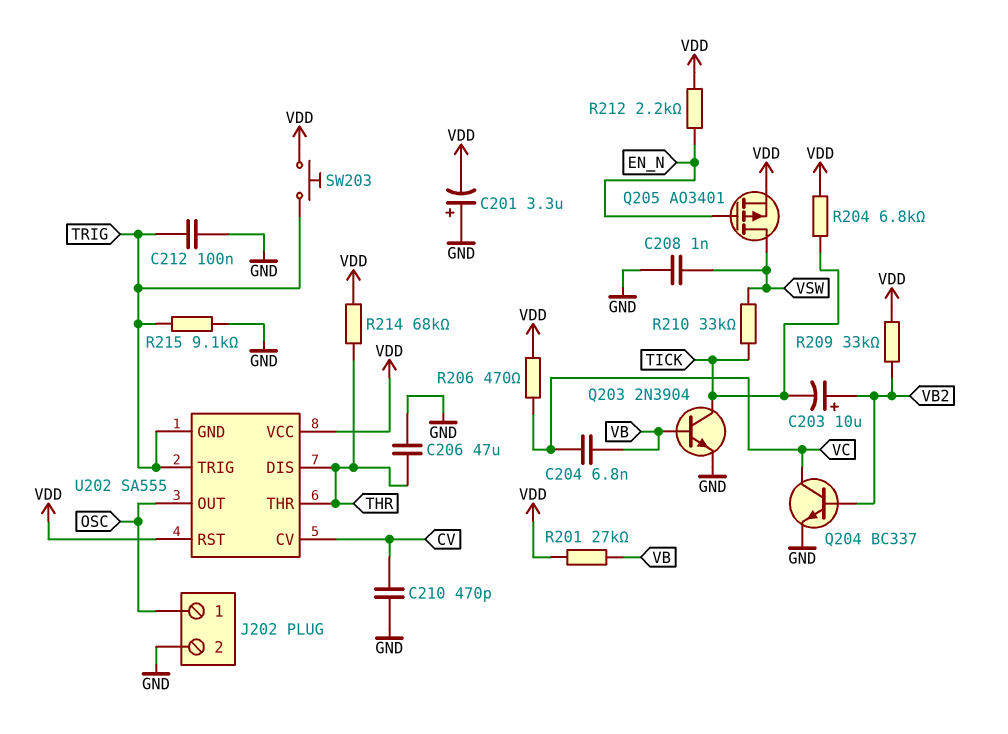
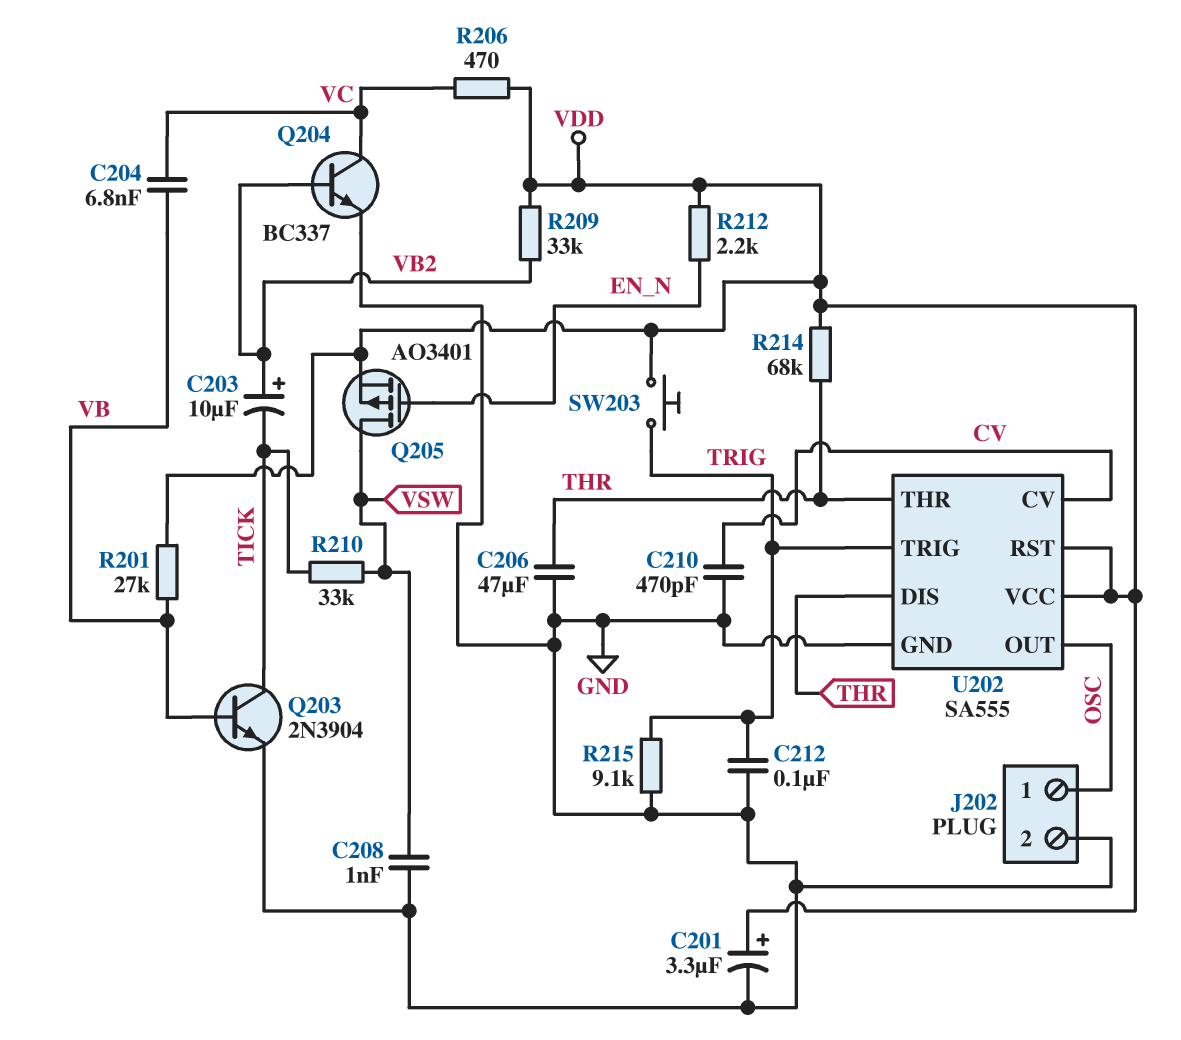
C201: 3.3uF (plus GND, minus VDD) -> 3.3uF (plus VDD, minus GND)
R204: 6.8k (TICK, VDD) -> none
U202 pin GND: TRIG -> GND

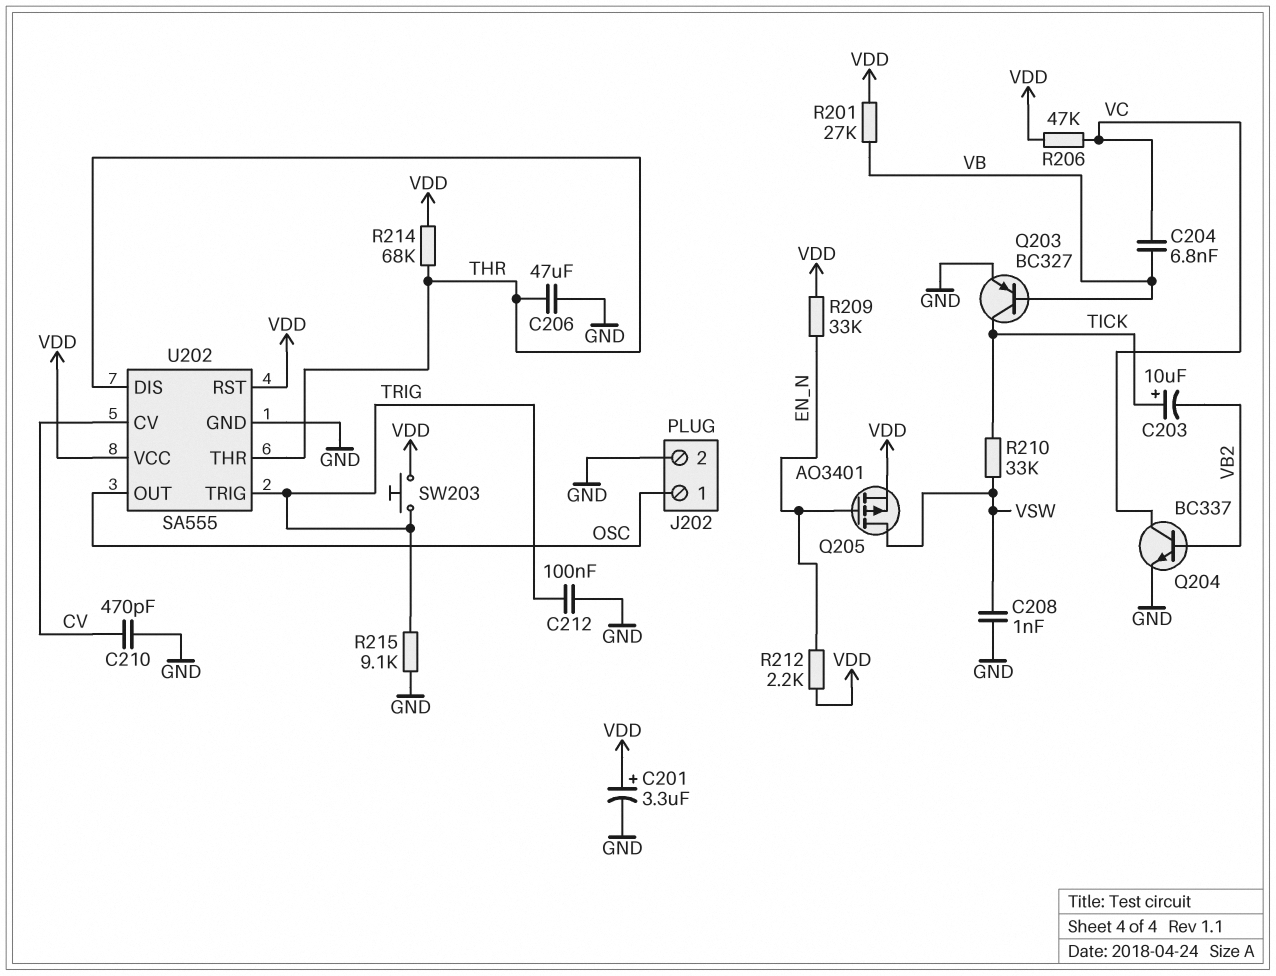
C203: 10uF (plus VB2, minus TICK) -> 10uF (plus TICK, minus VB2)
Q203: NPN 2N3904 (B VB, C TICK, E GND) -> PNP BC327 (B VB, C TICK, E GND)
R206: 470 (VC, VDD) -> 47k (VC, VDD)
R209: 33k (VB2, VDD) -> 33k (EN_N, VDD)

